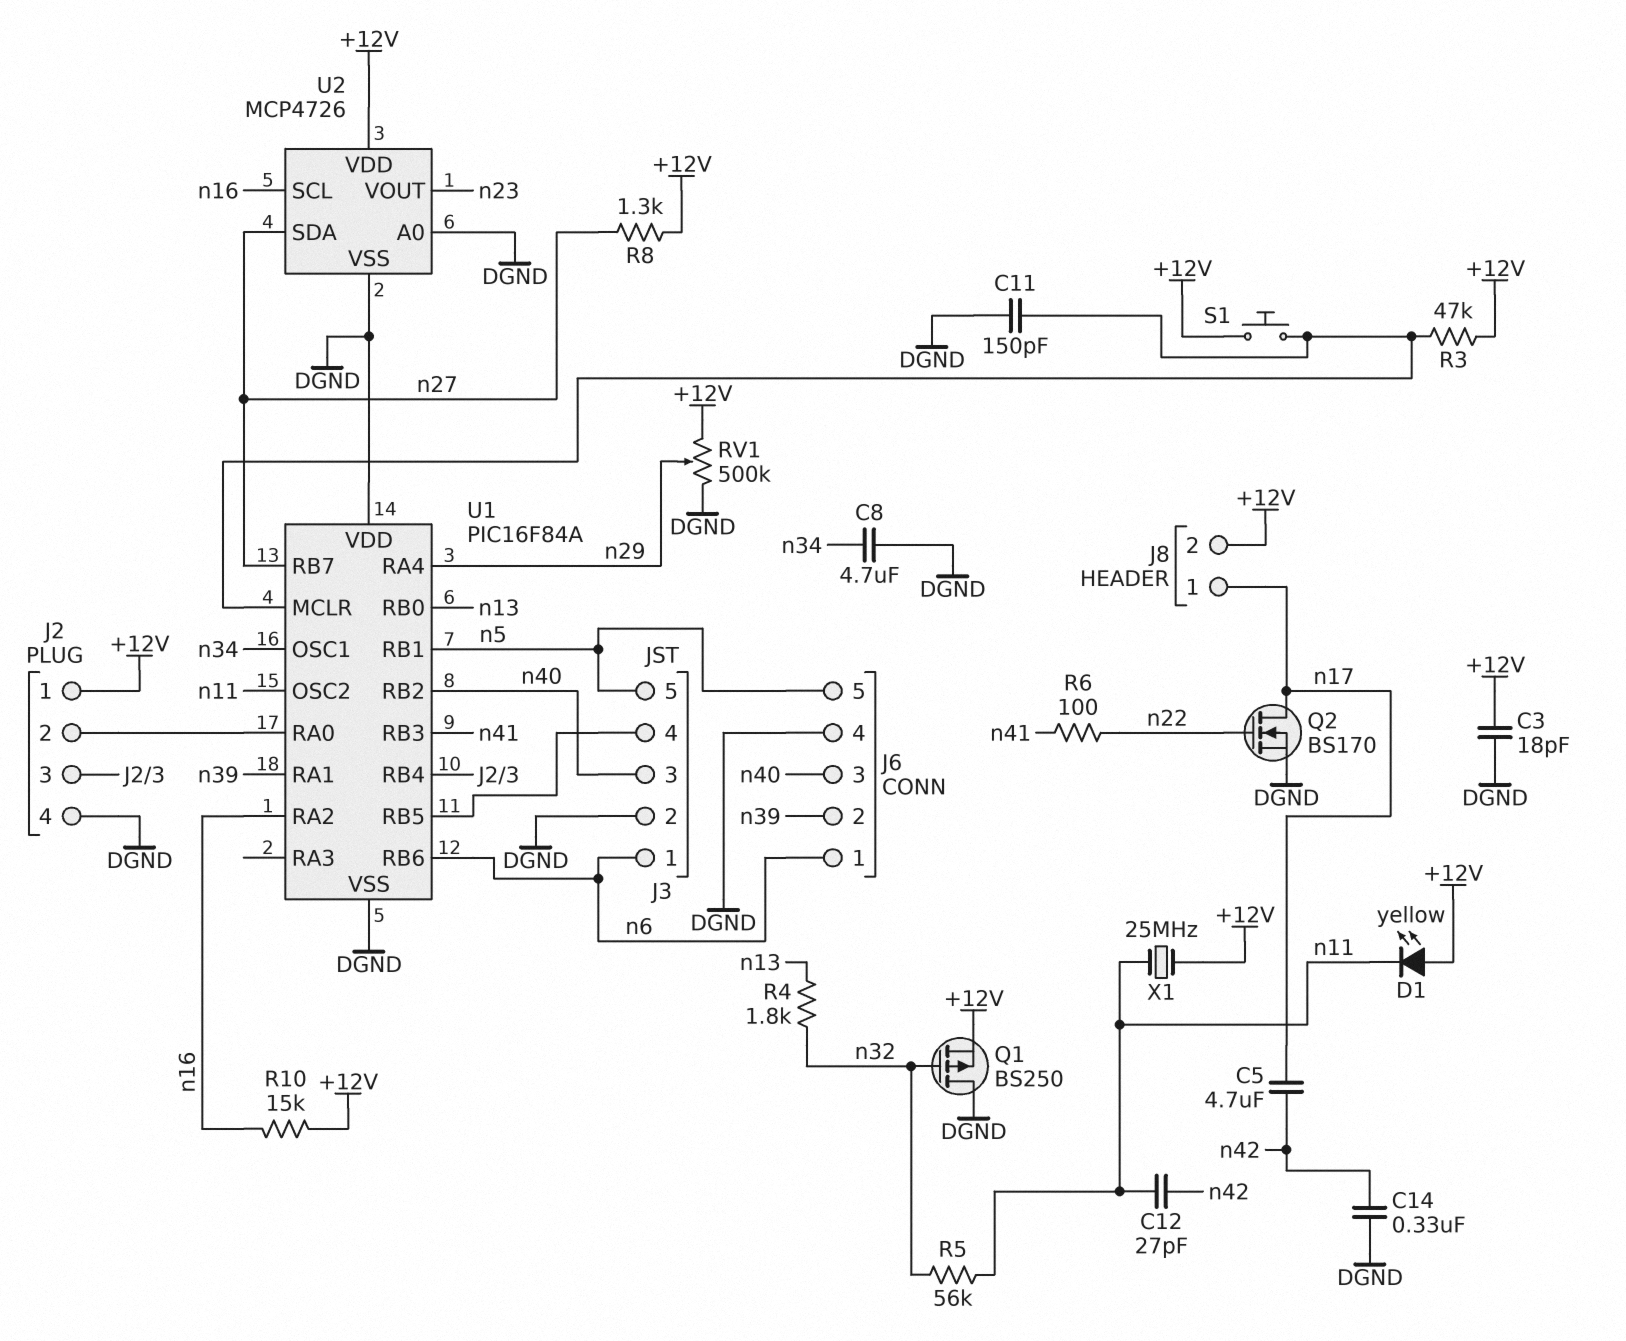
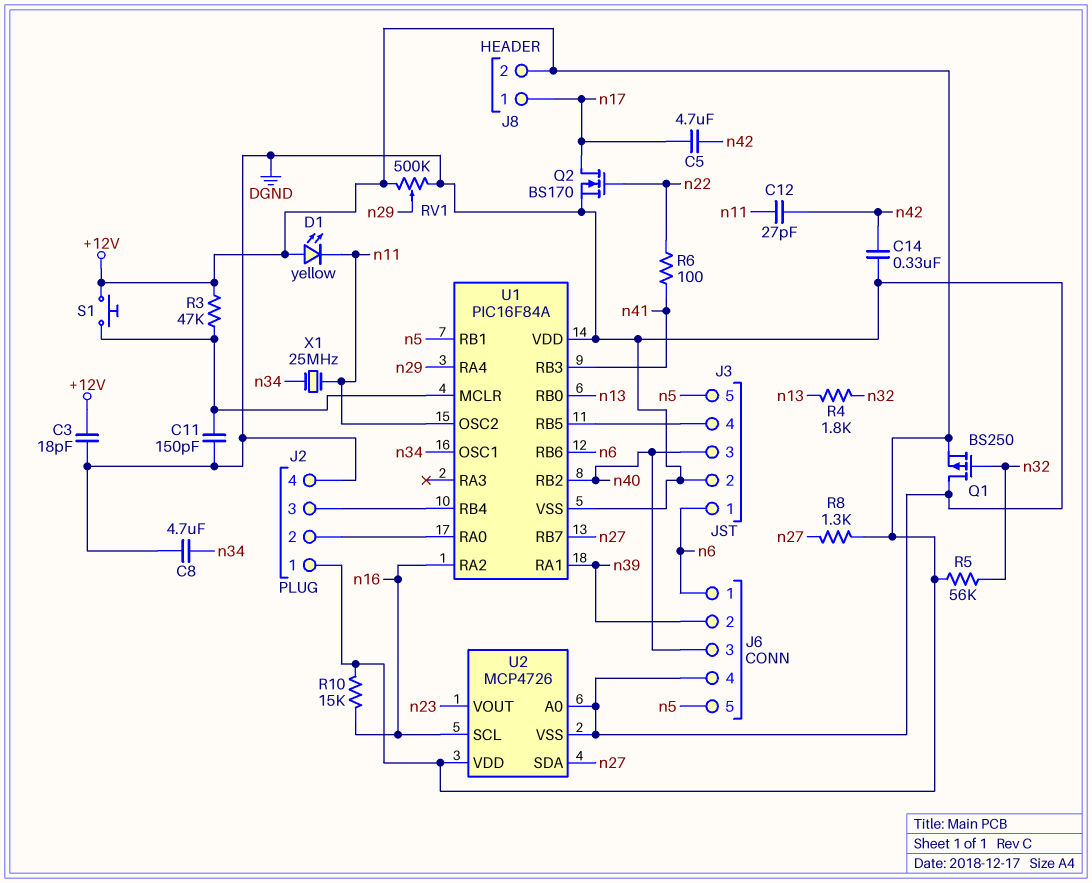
R5: 56k (n11, n32) -> 56k (+12V, n32)
X1: 25MHz (+12V, n11) -> 25MHz (n11, n34)

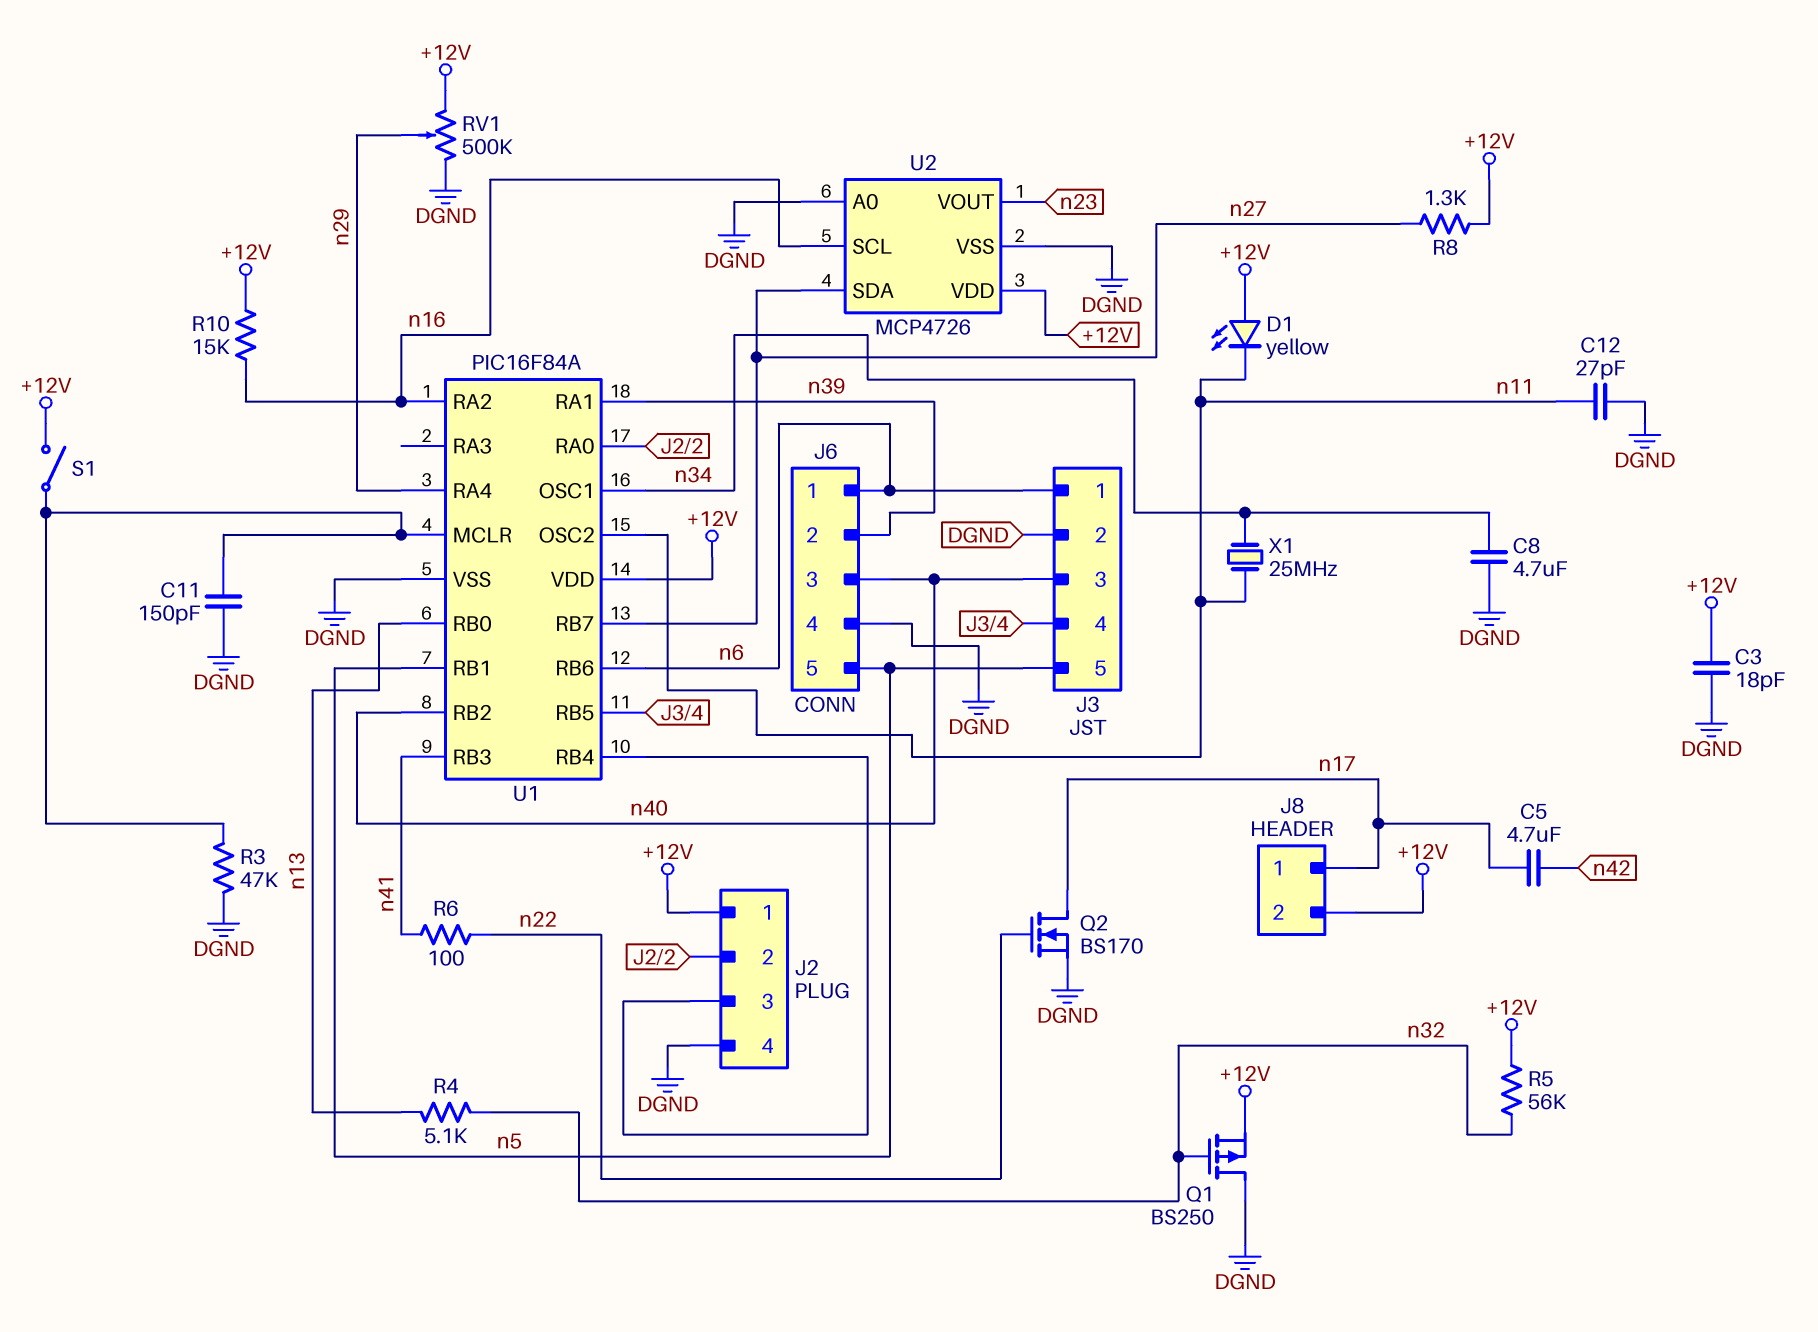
C12: 27pF (n11, n42) -> 27pF (DGND, n11)
C14: 330nF (DGND, n42) -> none
R3: 47k (+12V, U1/MCLR) -> 47k (DGND, U1/MCLR)
R4: 1.8k (n13, n32) -> 5.1k (n13, n32)
S1: button (+12V, U1/MCLR) -> switch (+12V, U1/MCLR)
U1 pin VDD: DGND -> +12V

